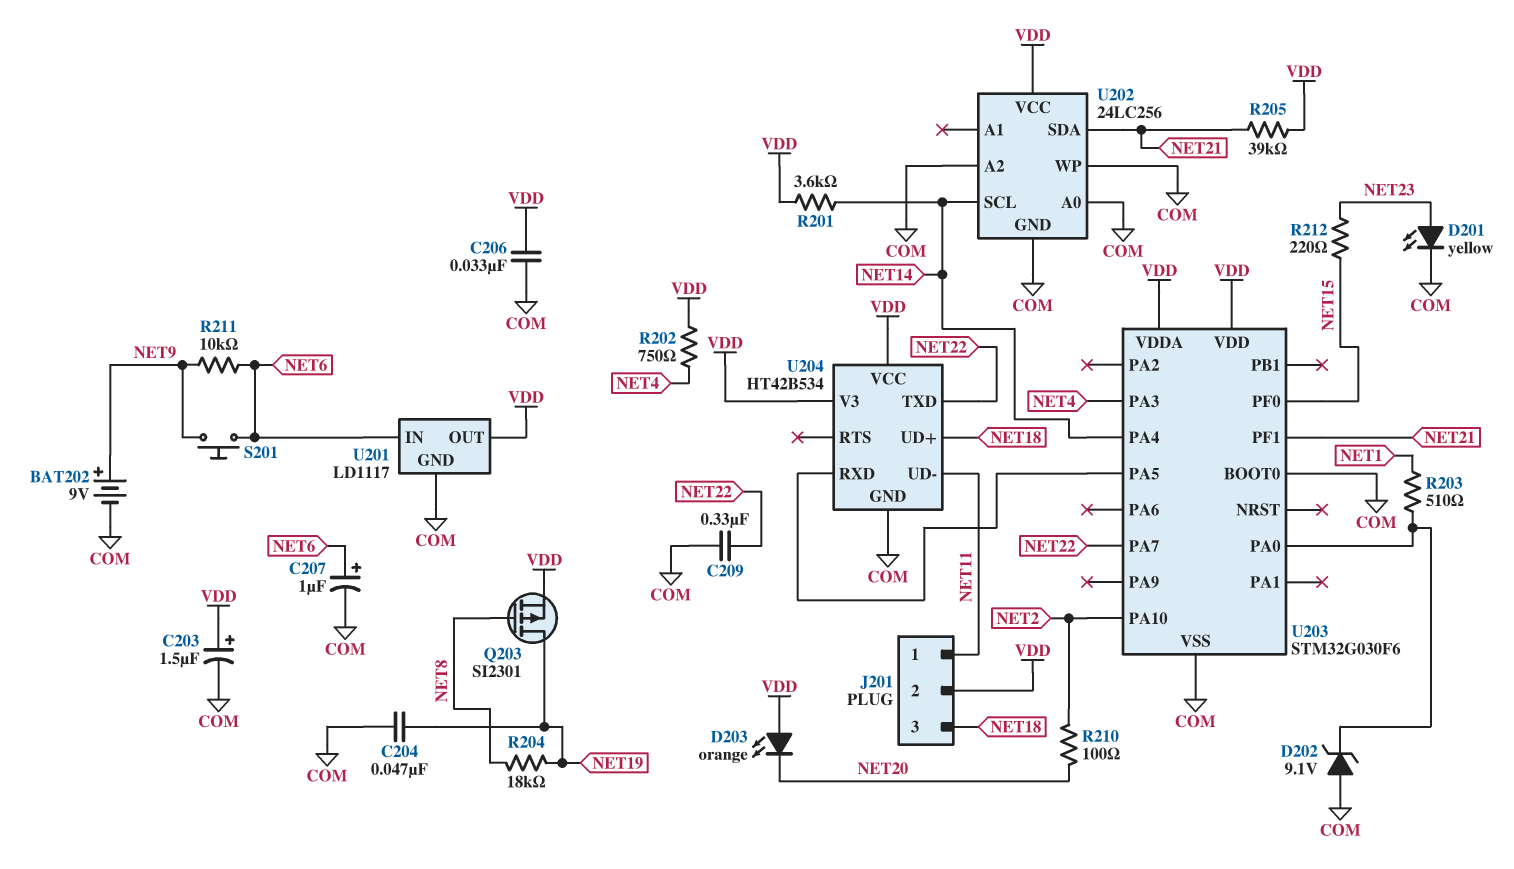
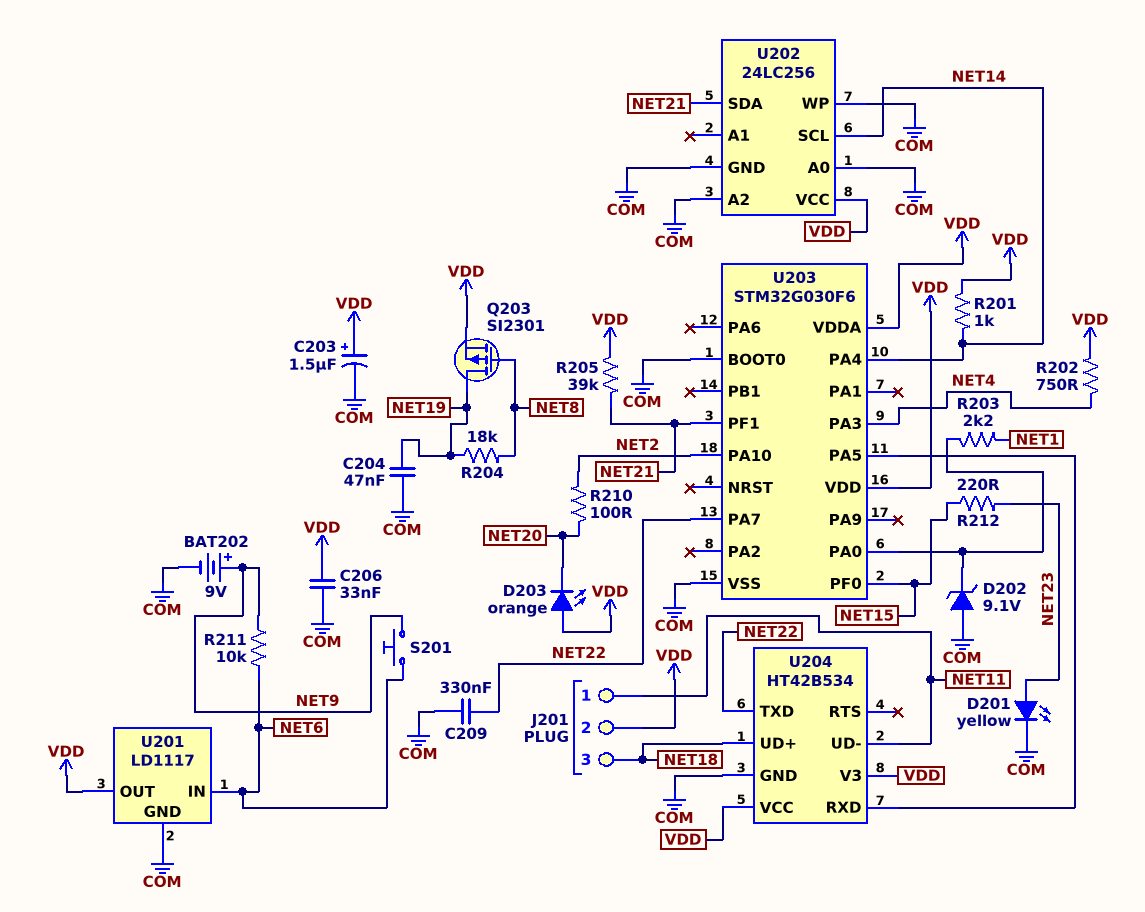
C207: 1uF (plus NET6, minus COM) -> none
R201: 3.6k (NET14, VDD) -> 1k (NET14, VDD)
R203: 510 (NET1, U203/PA0) -> 2.2k (NET1, U203/PA0)

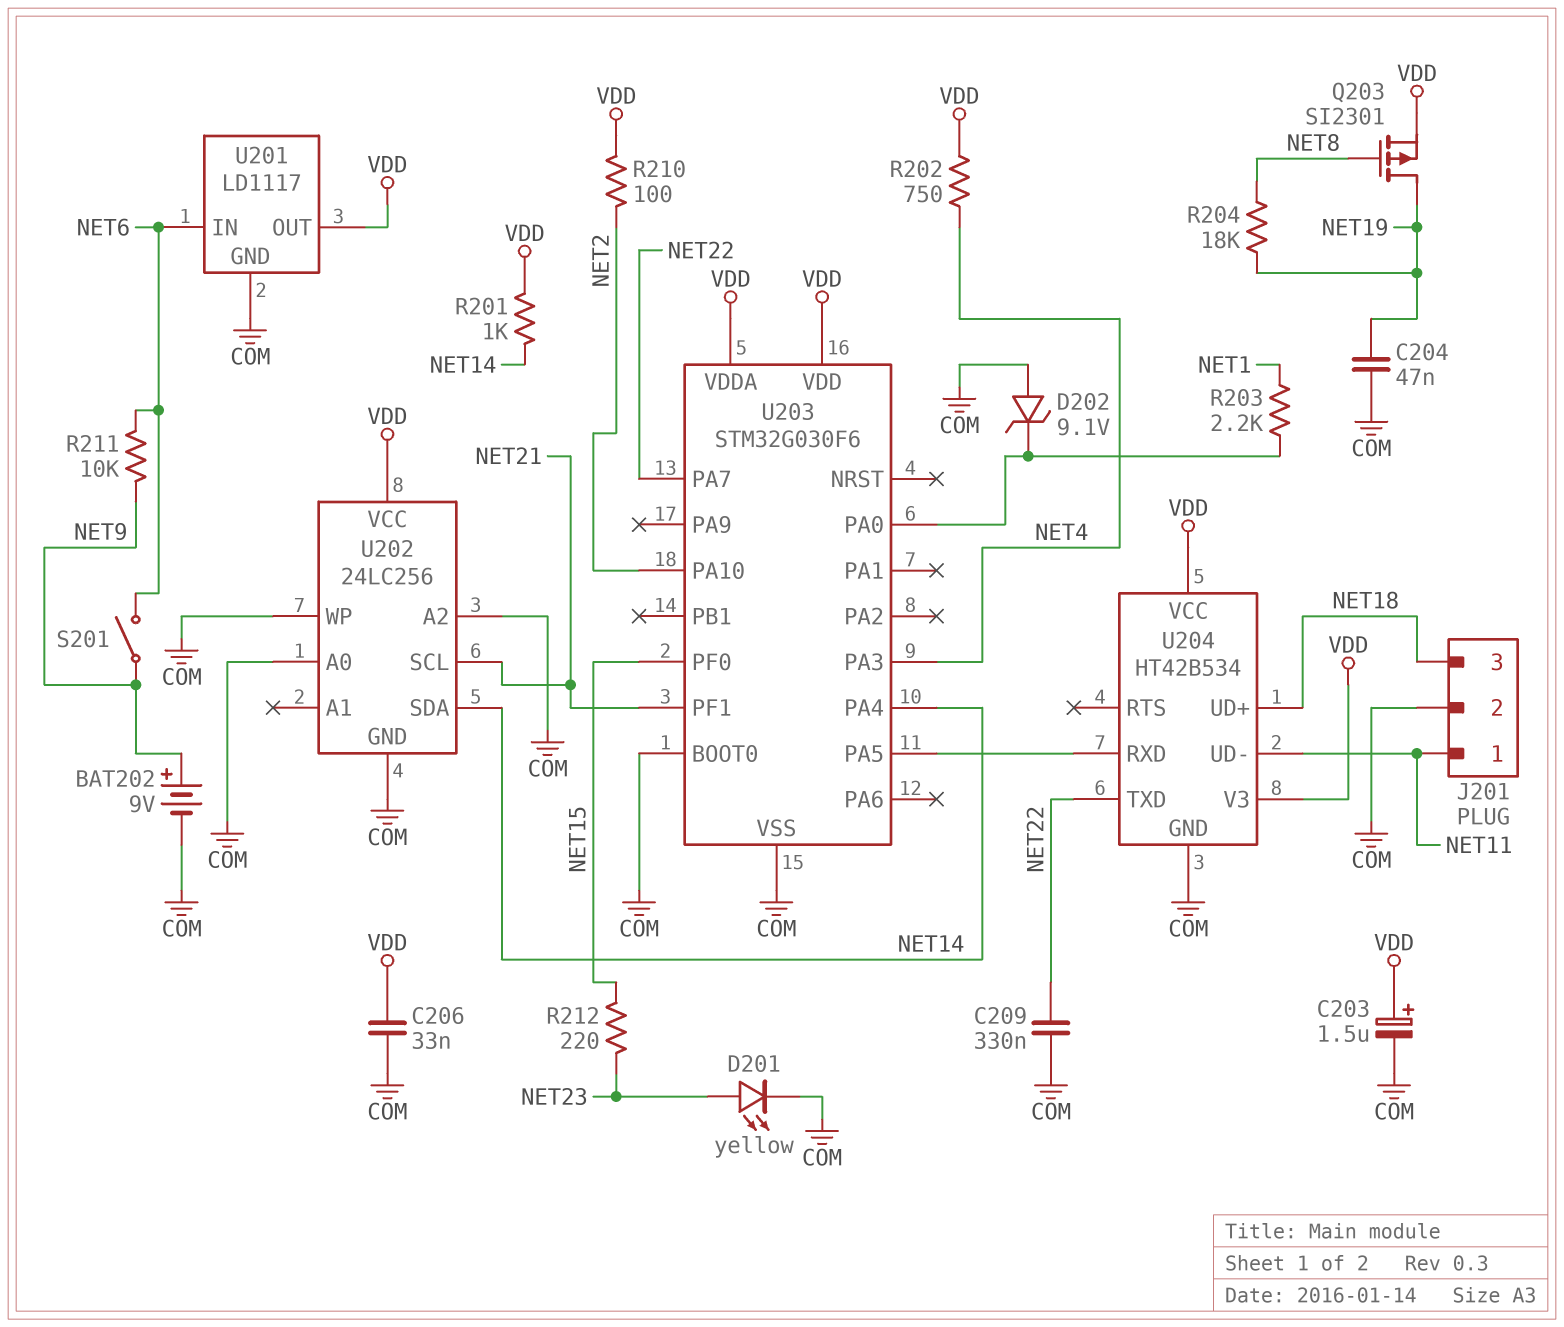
D203: LED orange (A VDD, K NET20) -> none
J201 pin 2: VDD -> COM
R205: 39k (NET21, VDD) -> none
R210: 100 (NET2, NET20) -> 100 (NET2, VDD)
S201: button (NET6, NET9) -> switch (NET6, NET9)
U202 pin SCL: NET14 -> NET21
U202 pin SDA: NET21 -> NET14

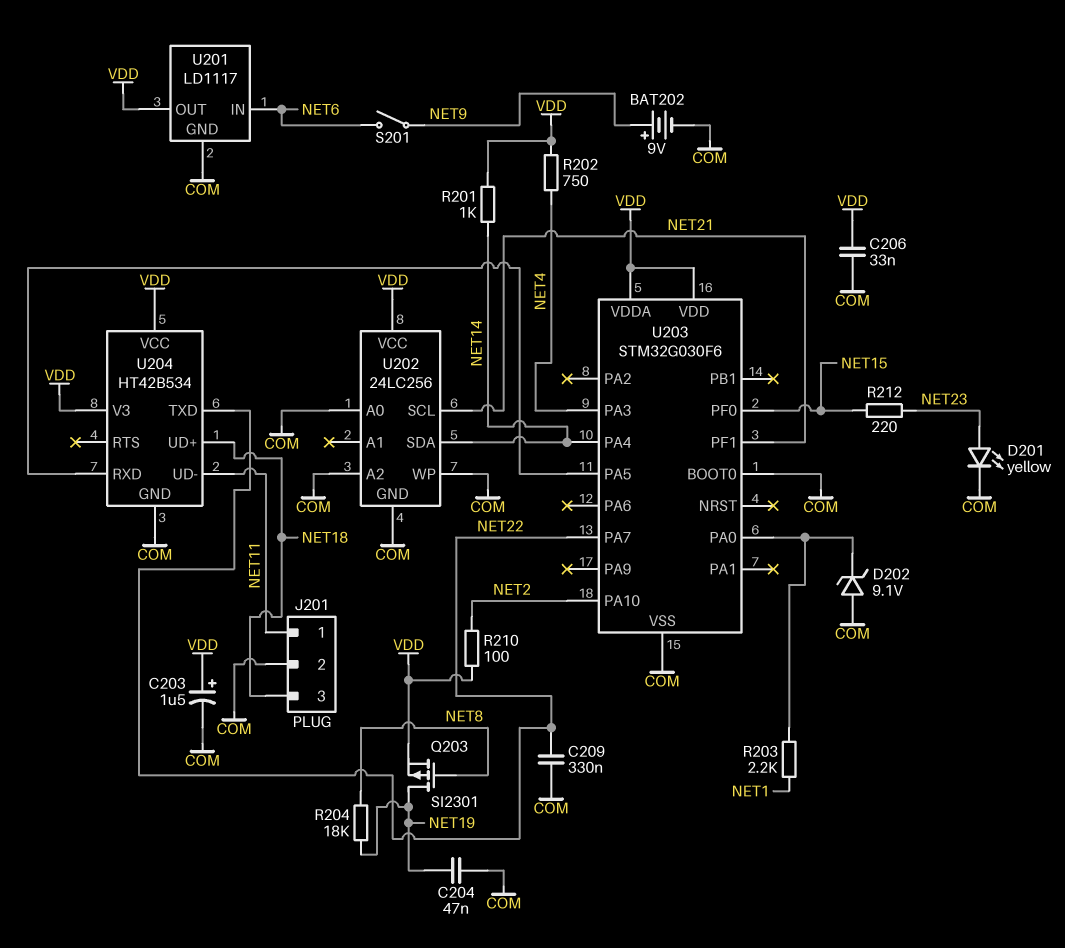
R211: 10k (NET6, NET9) -> none

